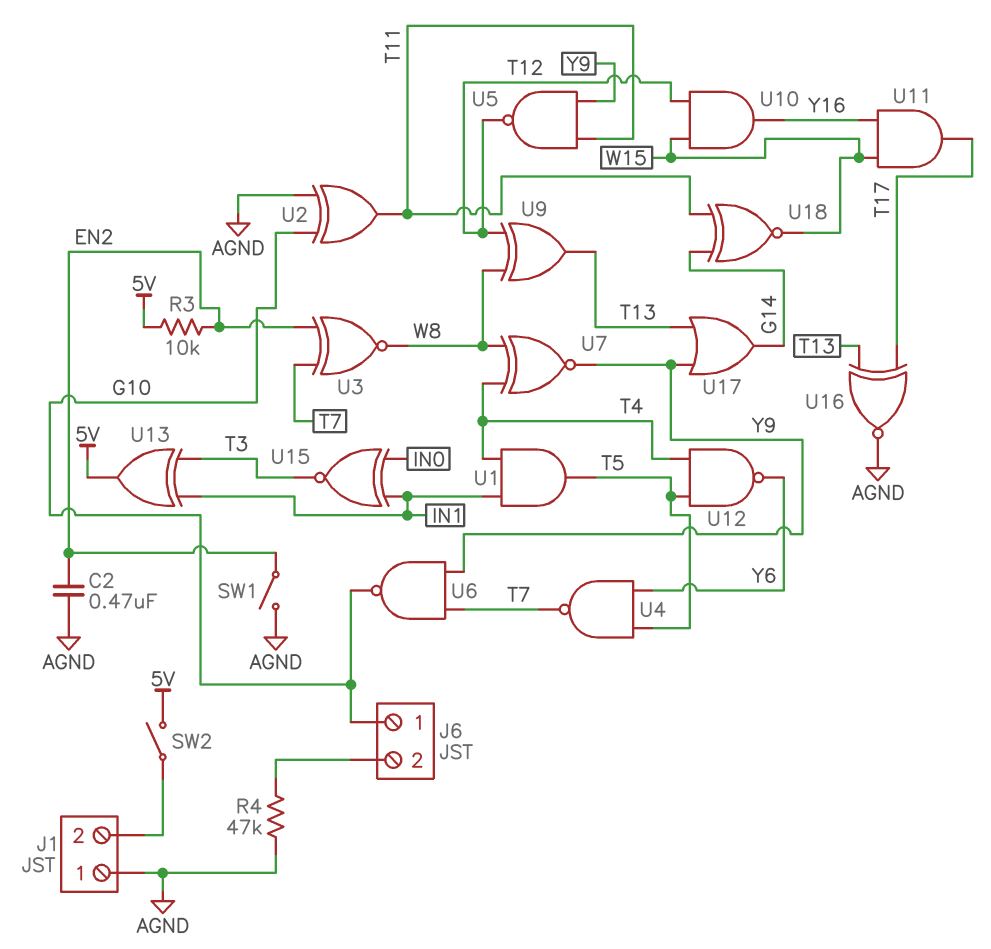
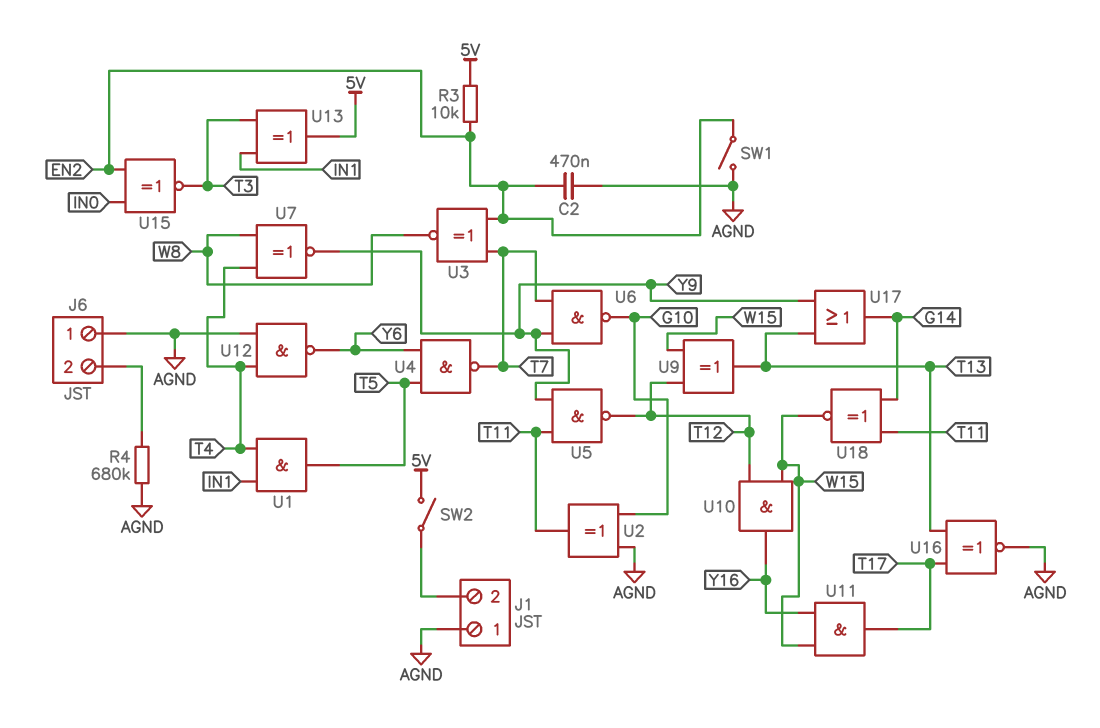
J6 pin 1: G10 -> AGND
R4: 47k (AGND, J6/2) -> 680k (AGND, J6/2)
U9: XOR (in T12, in W8, out T13) -> XOR (in T12, in W15, out T13)
U12: NAND (in T4, in T5, out Y6) -> NAND (in AGND, in T4, out Y6)
U15: XNOR (in IN0, in IN1, out T3) -> XNOR (in EN2, in IN0, out T3)

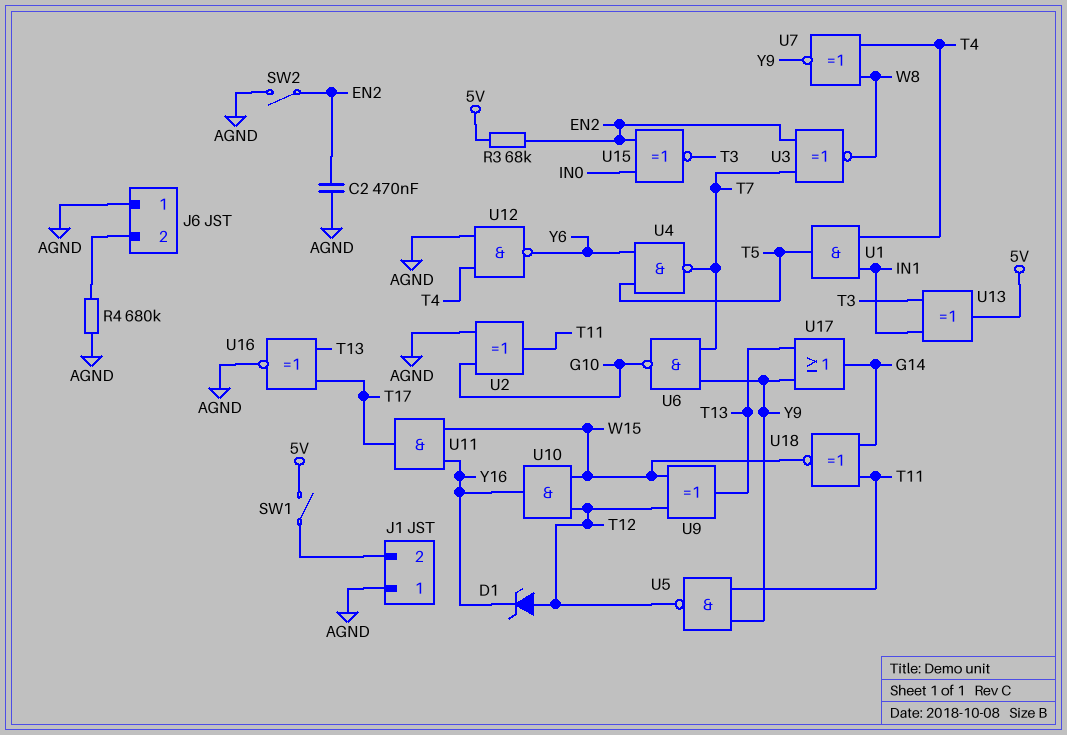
D1: none -> zener (A T12, K Y16)
R3: 10k (5V, EN2) -> 68k (5V, EN2)
SW1: switch (AGND, EN2) -> switch (5V, J1/2)
SW2: switch (5V, J1/2) -> switch (AGND, EN2)

